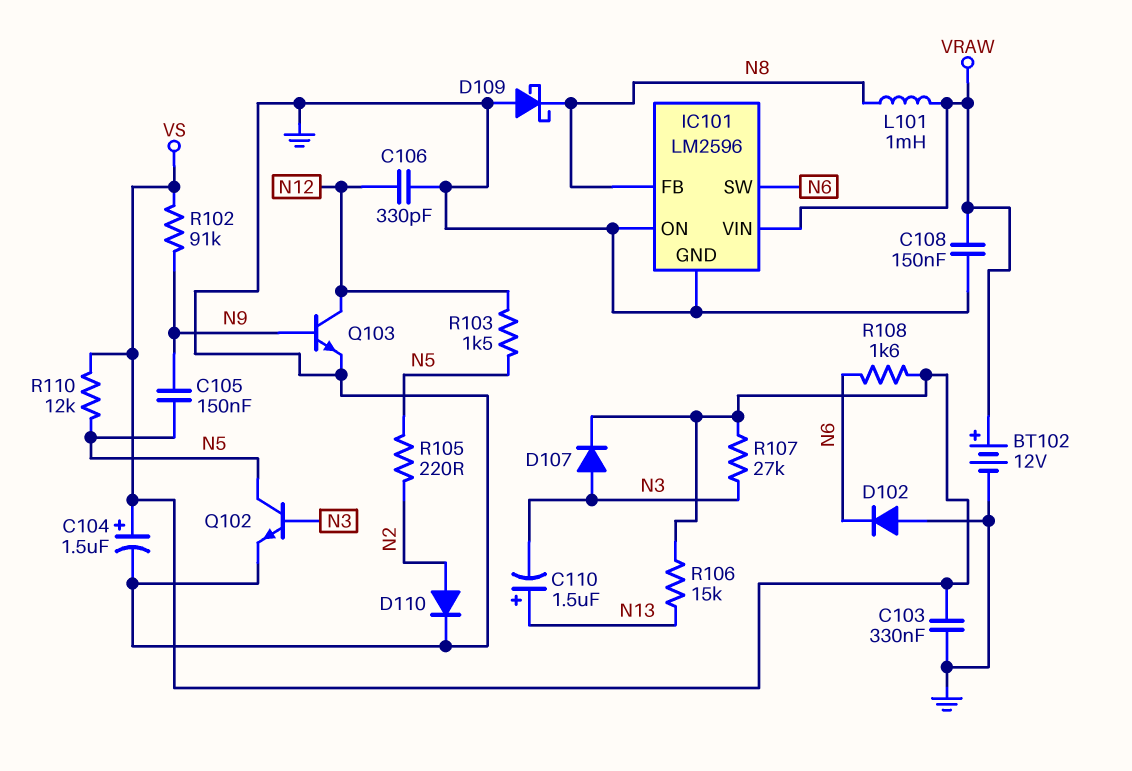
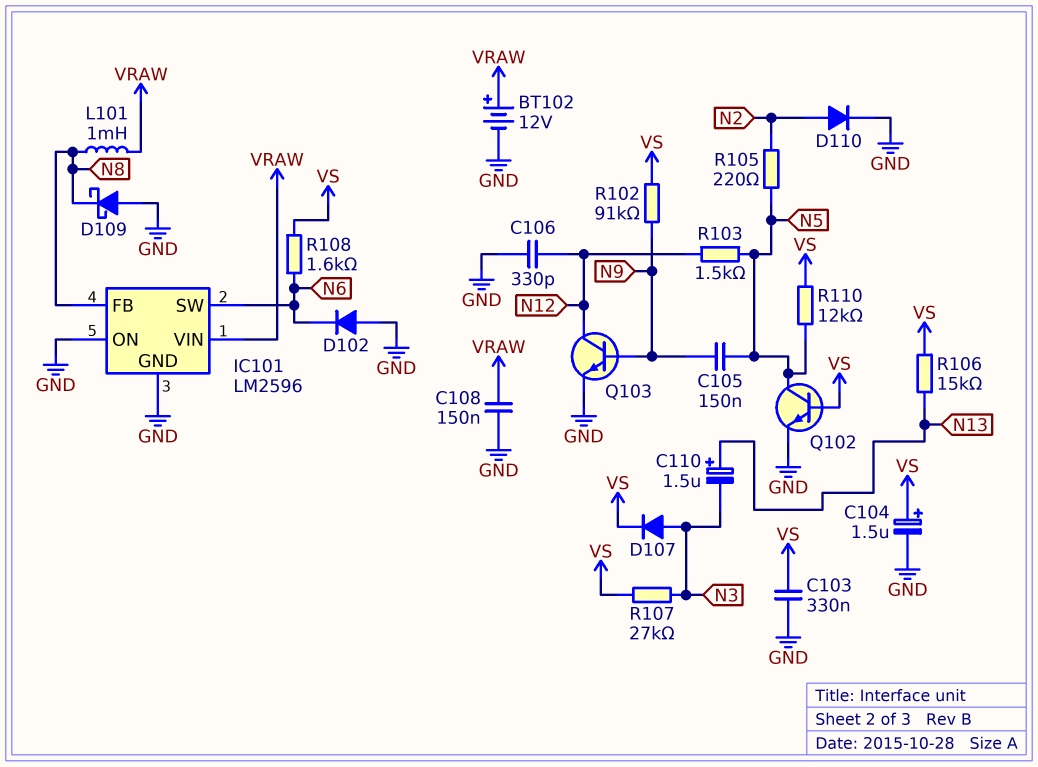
Q102: NPN (B N3, C N5, E GND) -> NPN (B VS, C N5, E GND)

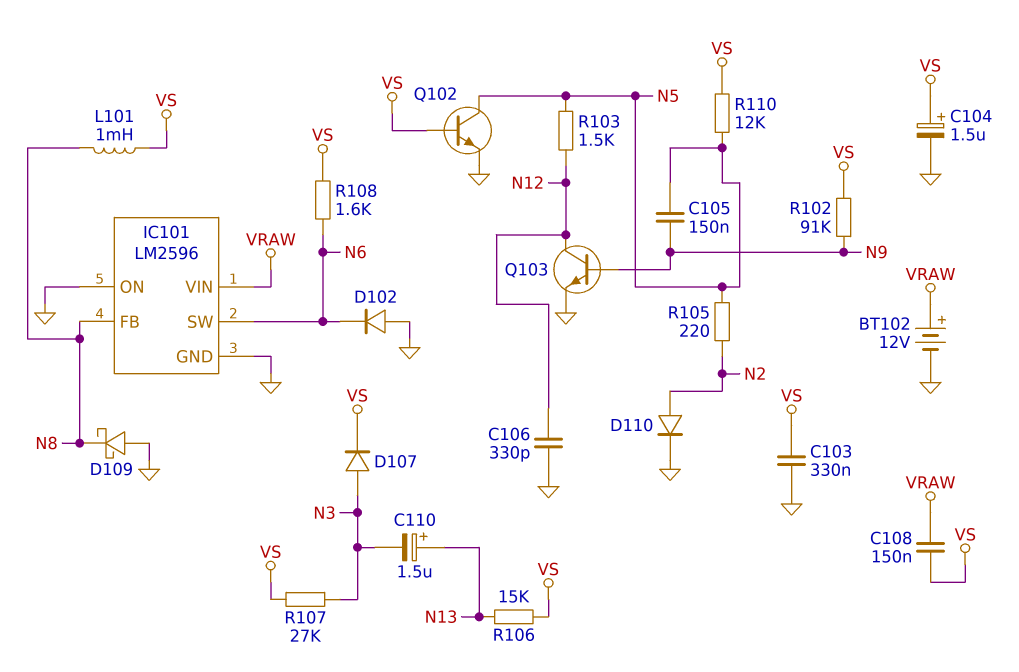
C108: 150nF (GND, VRAW) -> 150nF (VRAW, VS)
L101: 1mH (N8, VRAW) -> 1mH (N8, VS)

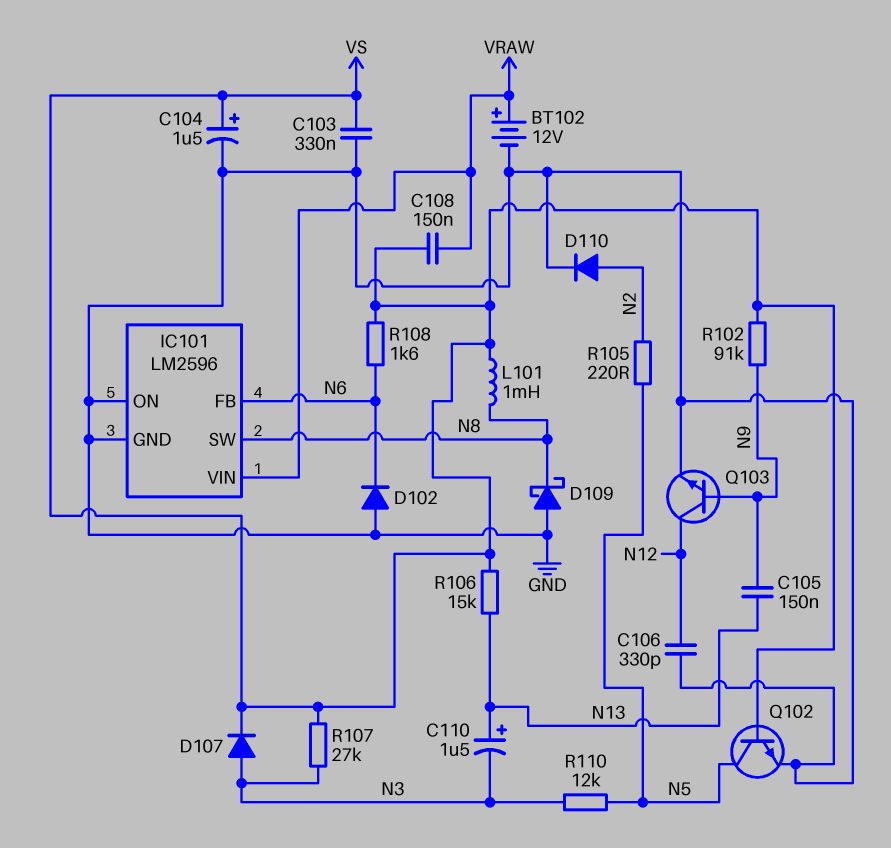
C105: 150nF (N5, N9) -> 150nF (N9, N13)
IC101 pin FB: N8 -> N6
IC101 pin SW: N6 -> N8
R103: 1.5k (N5, N12) -> none
R110: 12k (N5, VS) -> 12k (N3, N5)

